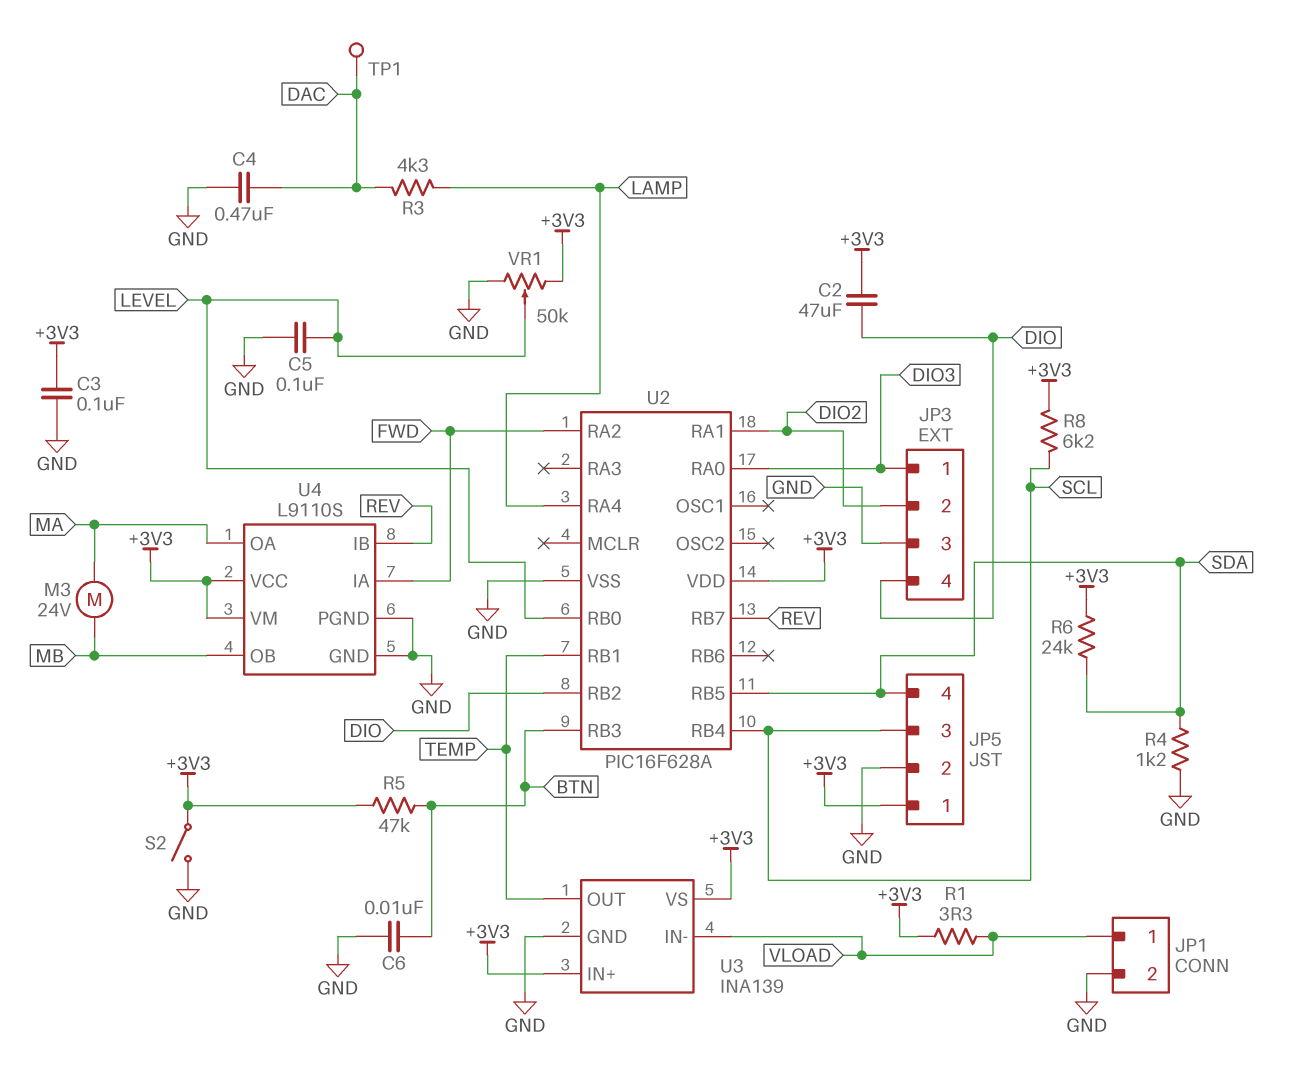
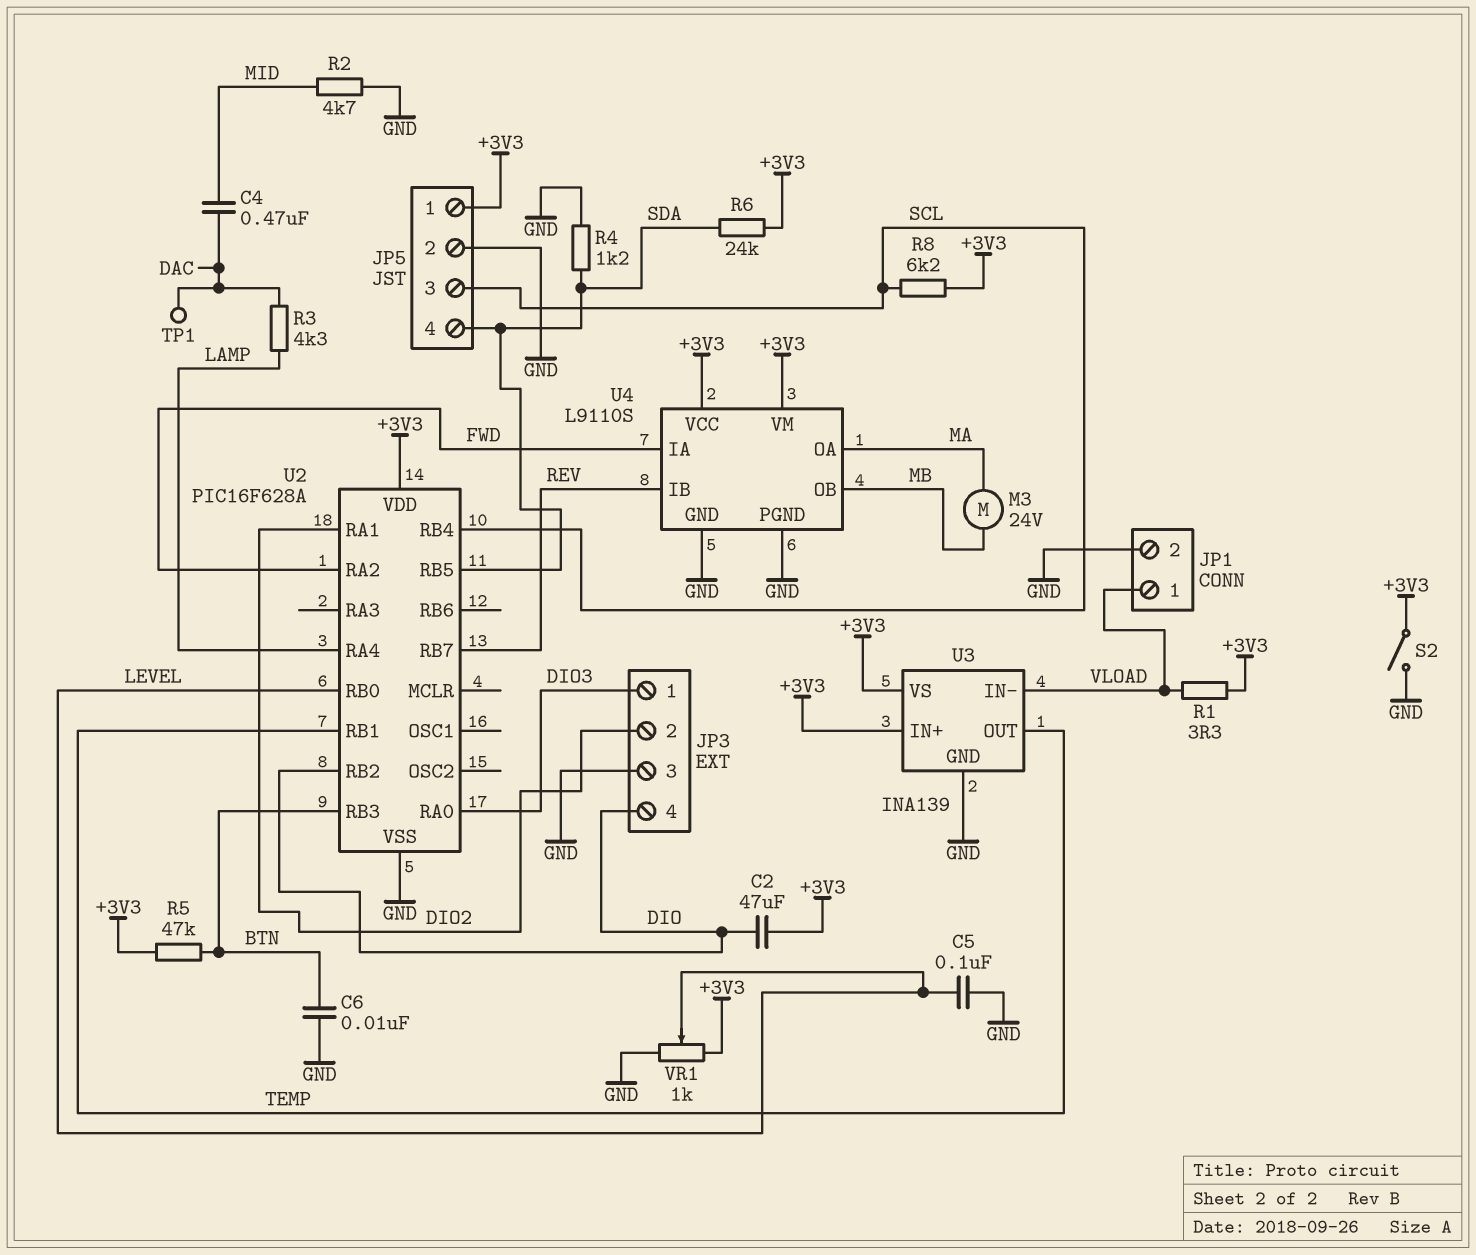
C3: 100nF (+3V3, GND) -> none
C4: 470nF (DAC, GND) -> 470nF (DAC, MID)
R2: none -> 4.7k (GND, MID)
VR1: 50k (+3V3, GND, wiper LEVEL) -> 1k (+3V3, GND, wiper LEVEL)

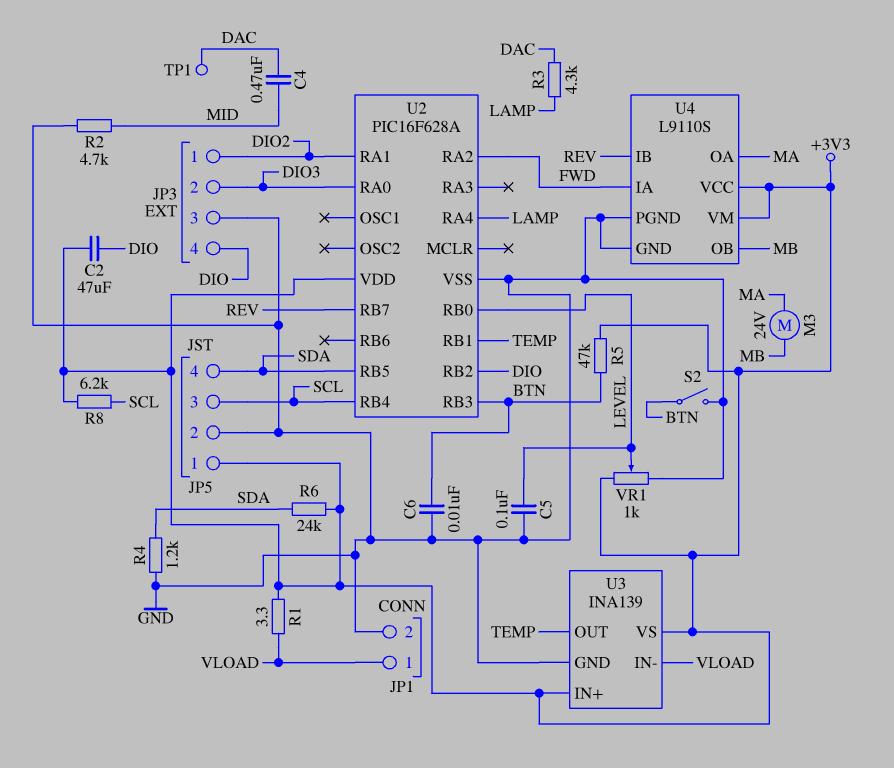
JP3 pin 1: DIO3 -> DIO2
JP3 pin 2: DIO2 -> DIO3
S2: switch (+3V3, GND) -> switch (BTN, GND)

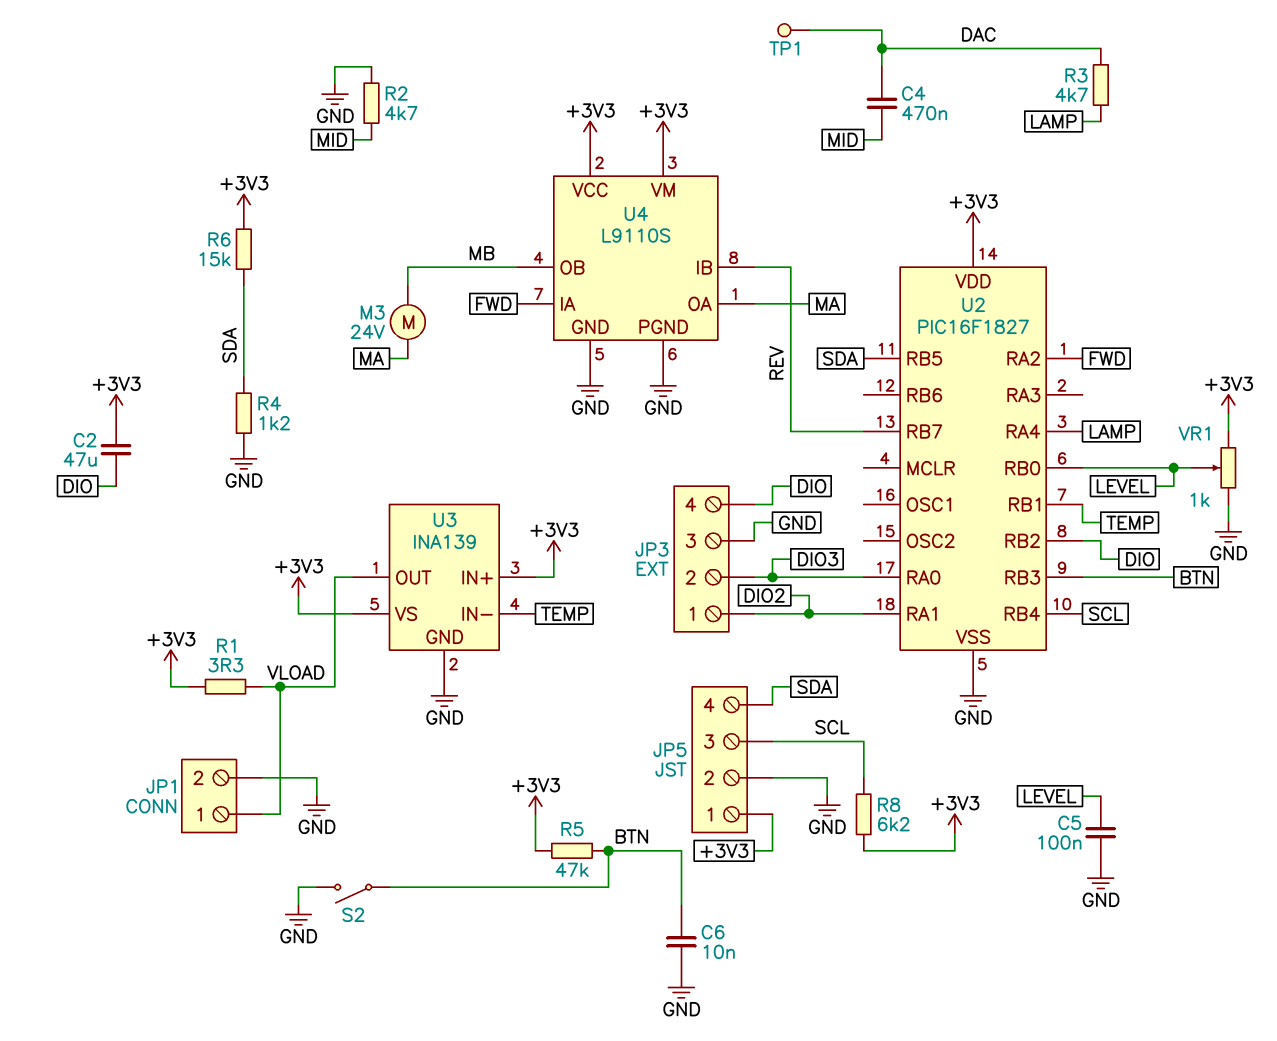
R3: 4.3k (DAC, LAMP) -> 4.7k (DAC, LAMP)
R6: 24k (+3V3, SDA) -> 15k (+3V3, SDA)
U2: PIC16F628A -> PIC16F1827
U3 pin IN-: VLOAD -> TEMP
U3 pin OUT: TEMP -> VLOAD

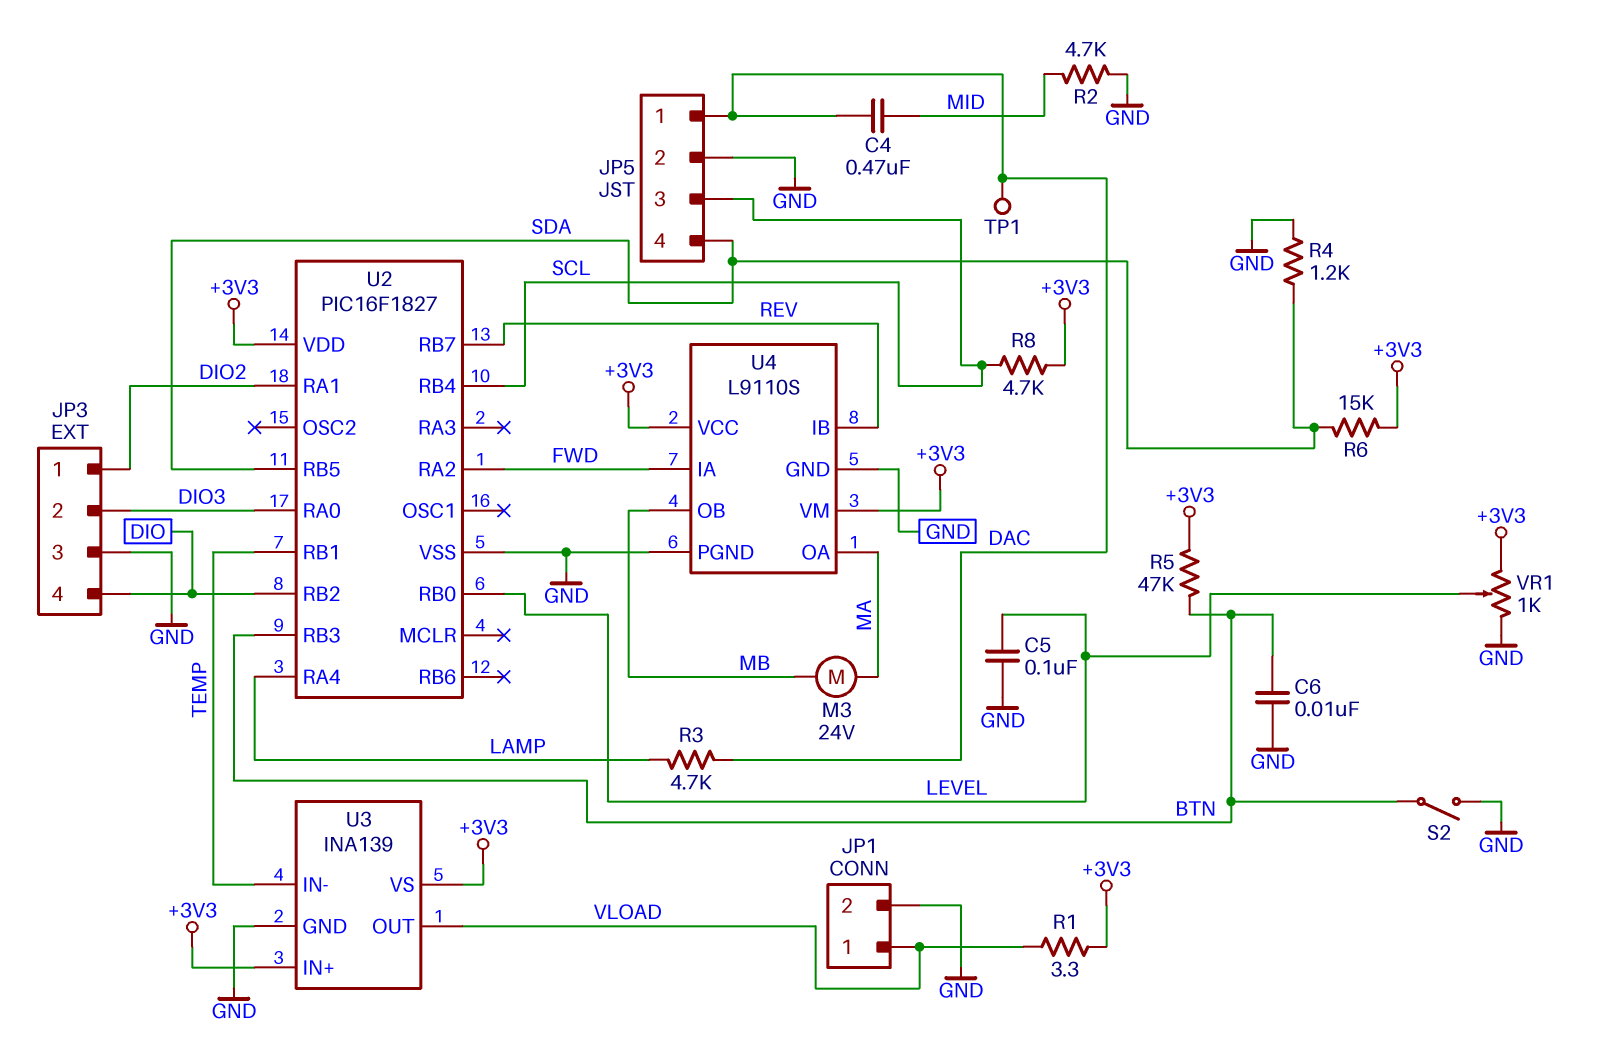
C2: 47uF (+3V3, DIO) -> none
JP5 pin 1: +3V3 -> DAC
R8: 6.2k (+3V3, SCL) -> 4.7k (+3V3, SCL)

